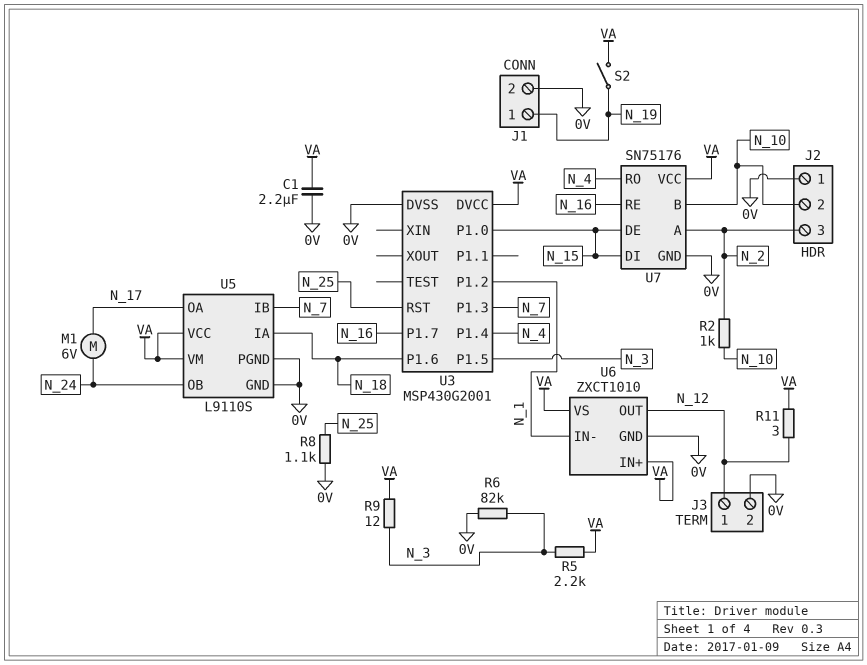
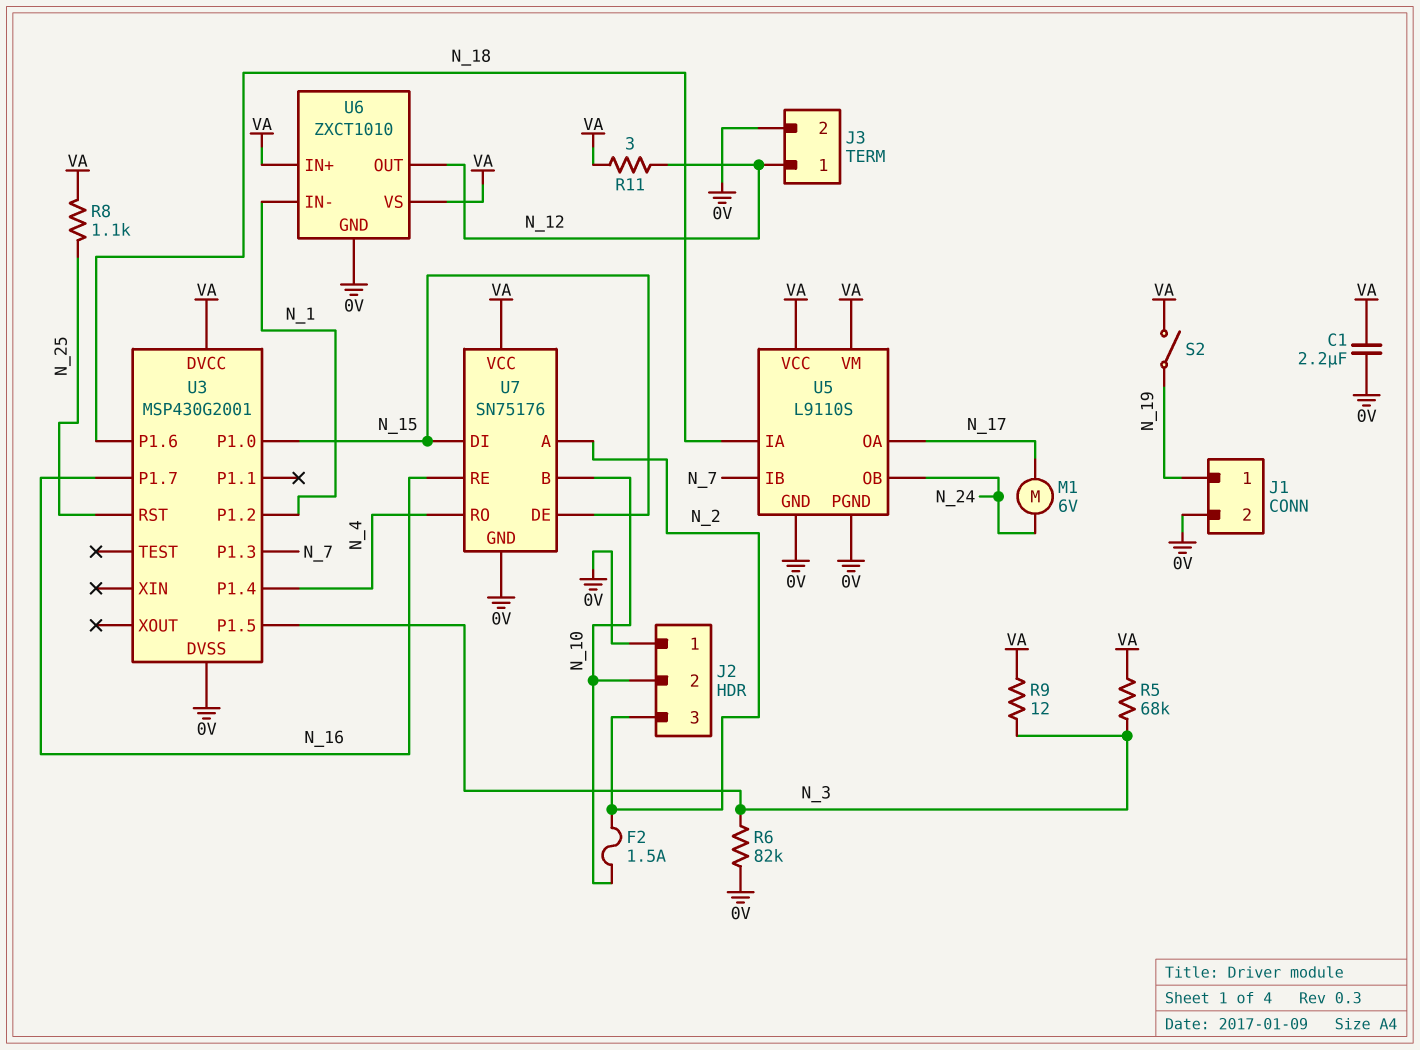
F2: none -> 1.5A (N_2, N_10)
R2: 1k (N_2, N_10) -> none
R5: 2.2k (N_3, VA) -> 68k (N_3, VA)
R8: 1.1k (0V, N_25) -> 1.1k (N_25, VA)

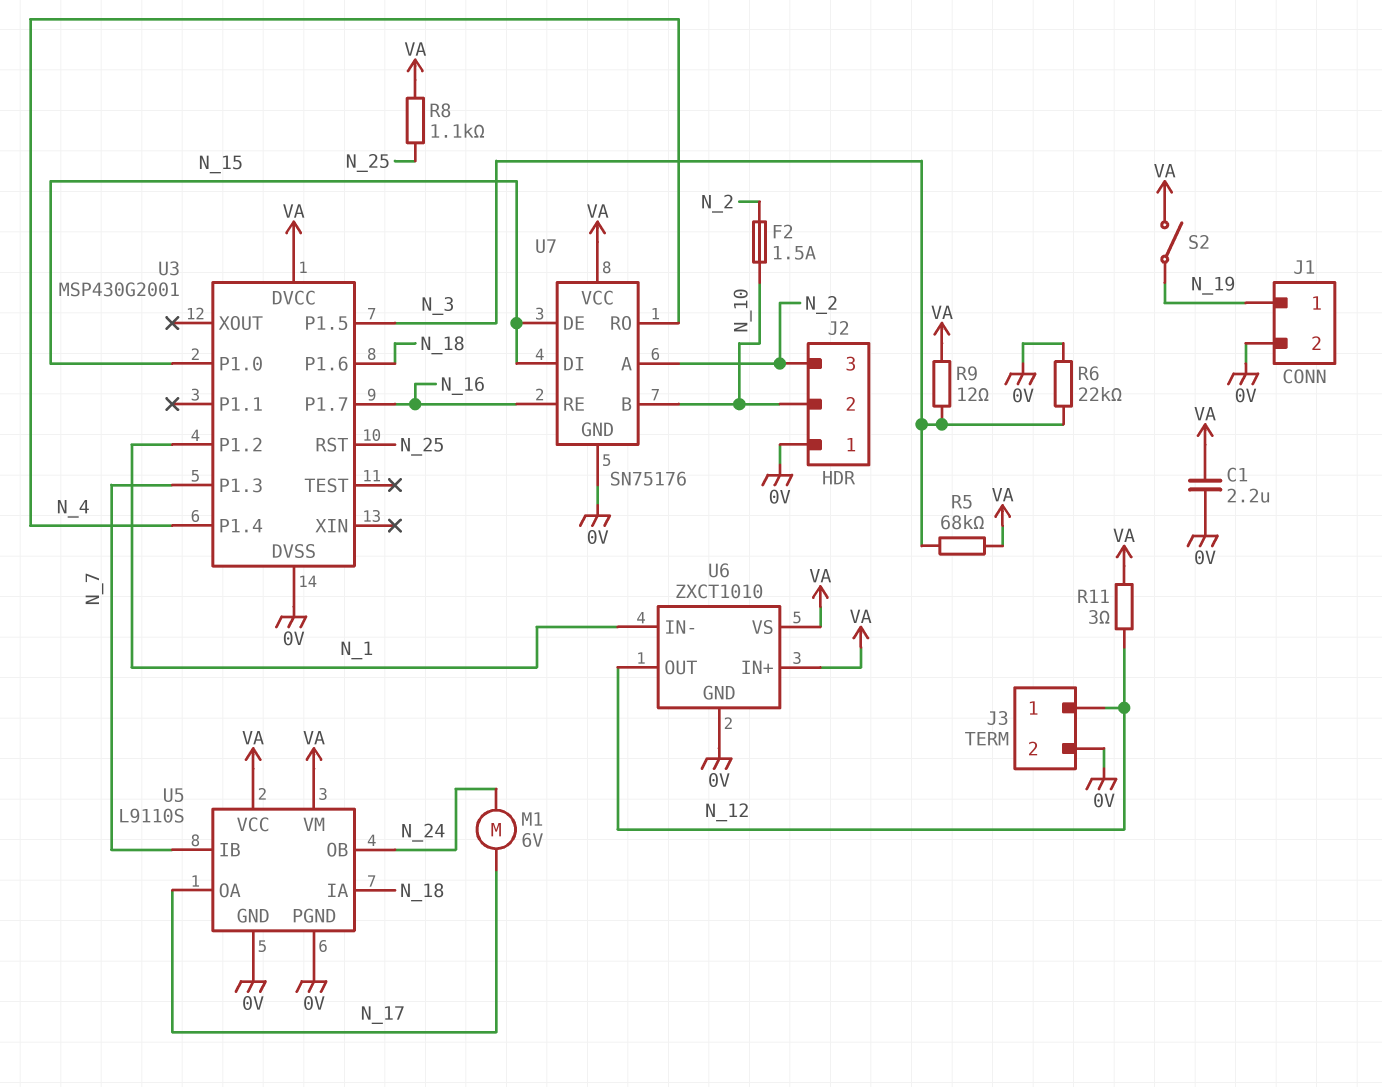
R6: 82k (0V, N_3) -> 22k (0V, N_3)

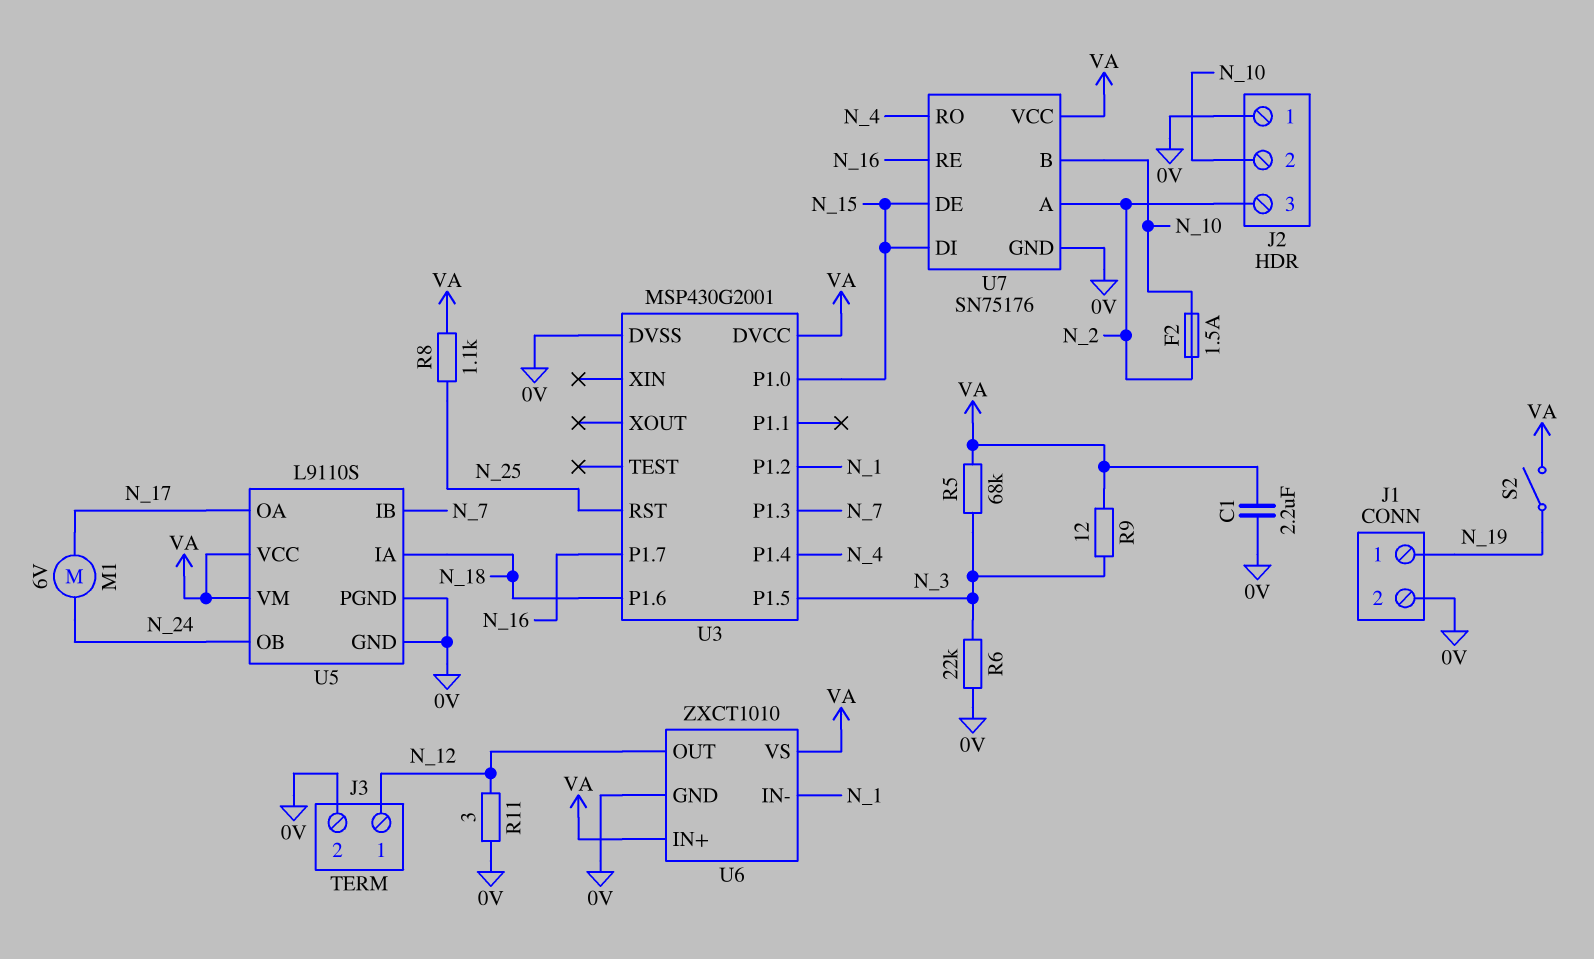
R11: 3 (N_12, VA) -> 3 (0V, N_12)

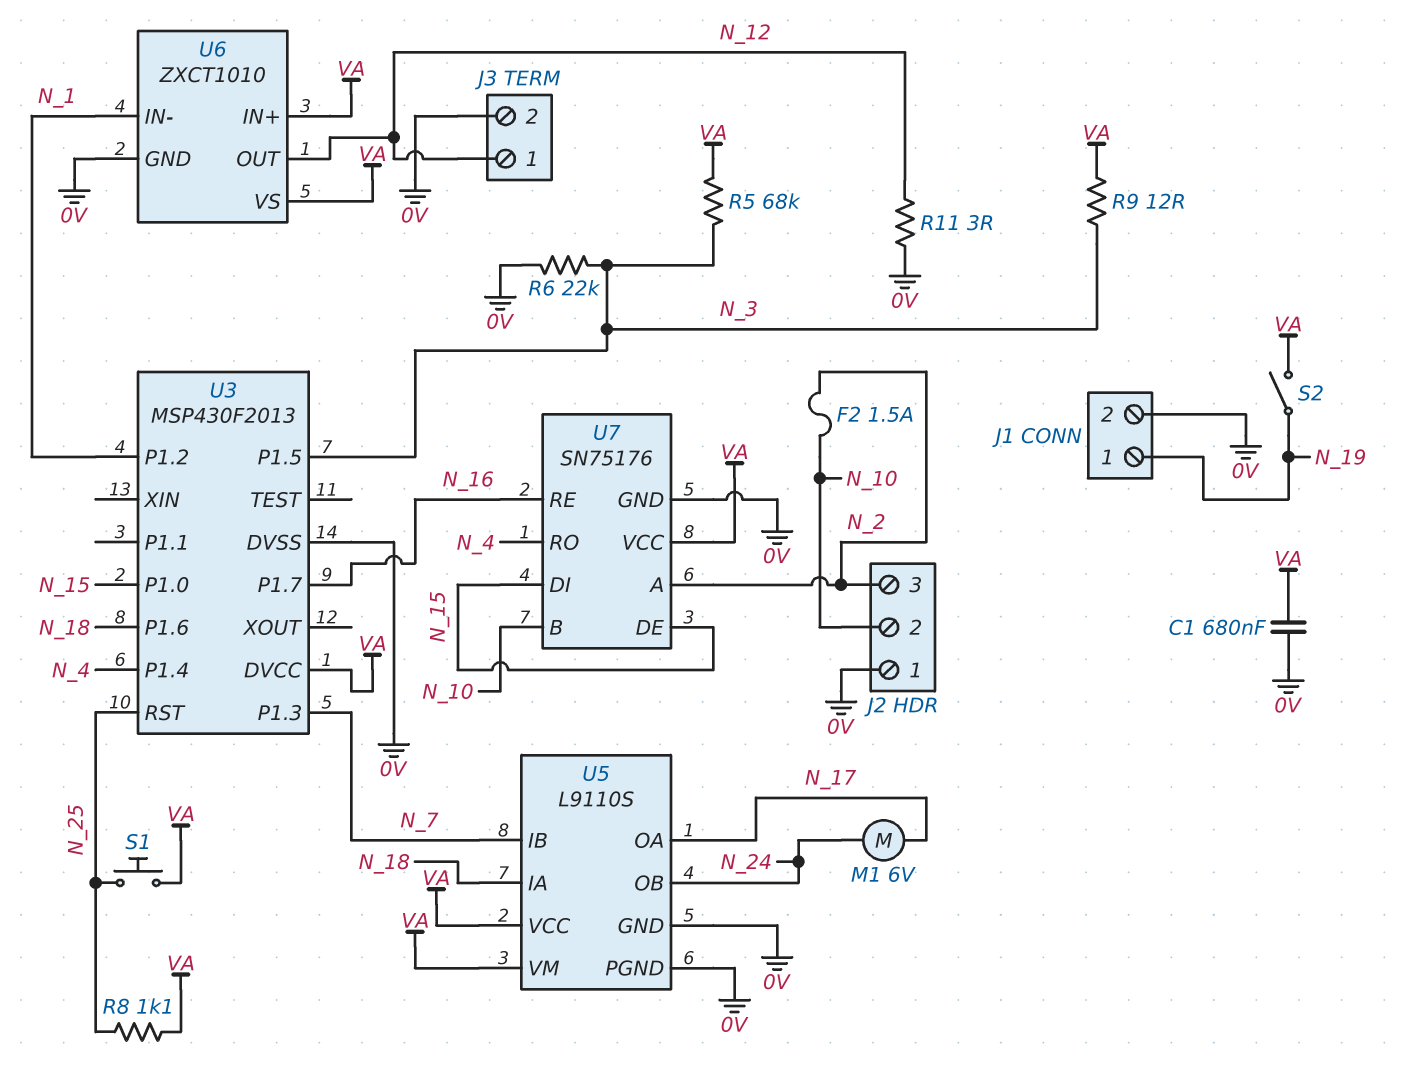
C1: 2.2uF (0V, VA) -> 680nF (0V, VA)
S1: none -> button (N_25, VA)
U3: MSP430G2001 -> MSP430F2013

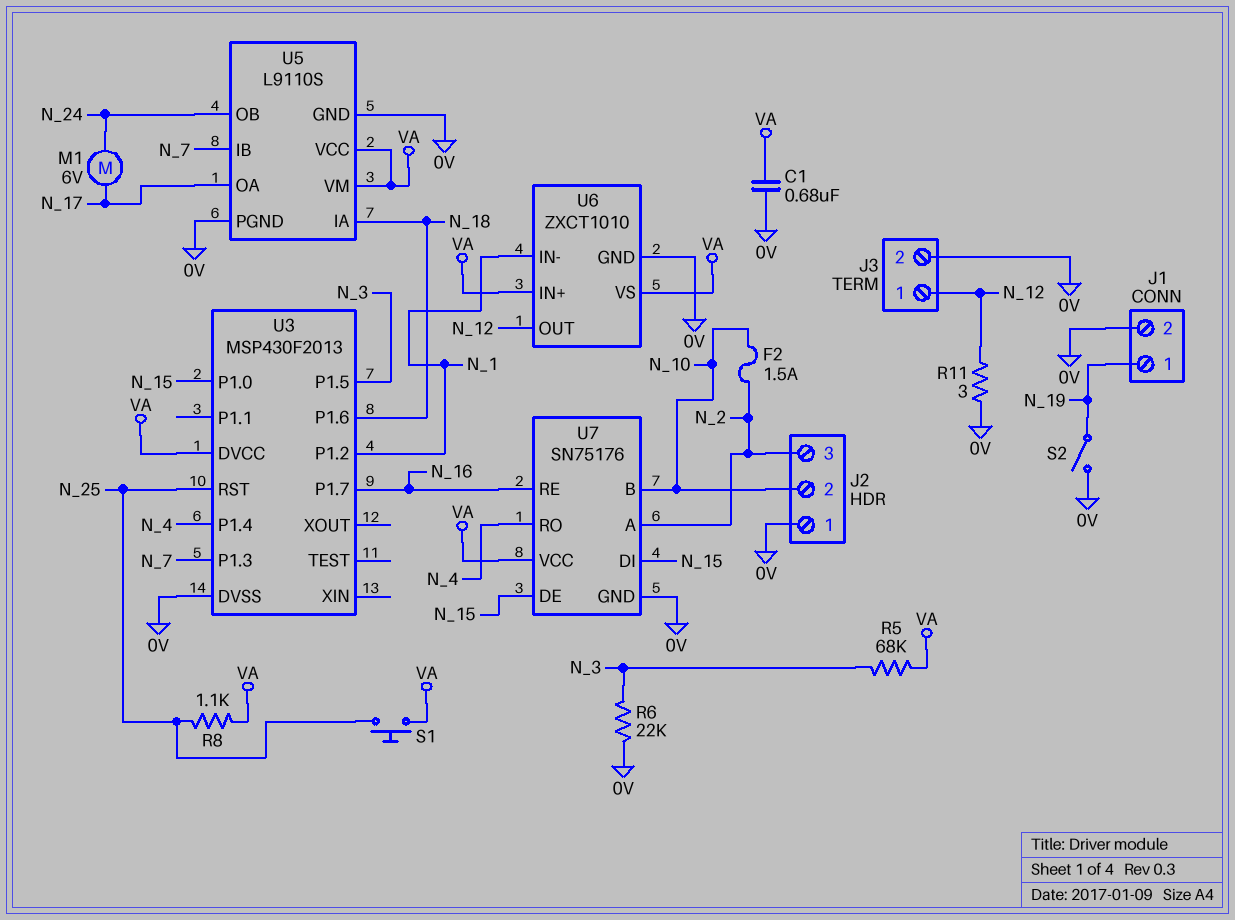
R9: 12 (N_3, VA) -> none
S2: switch (N_19, VA) -> switch (0V, N_19)

